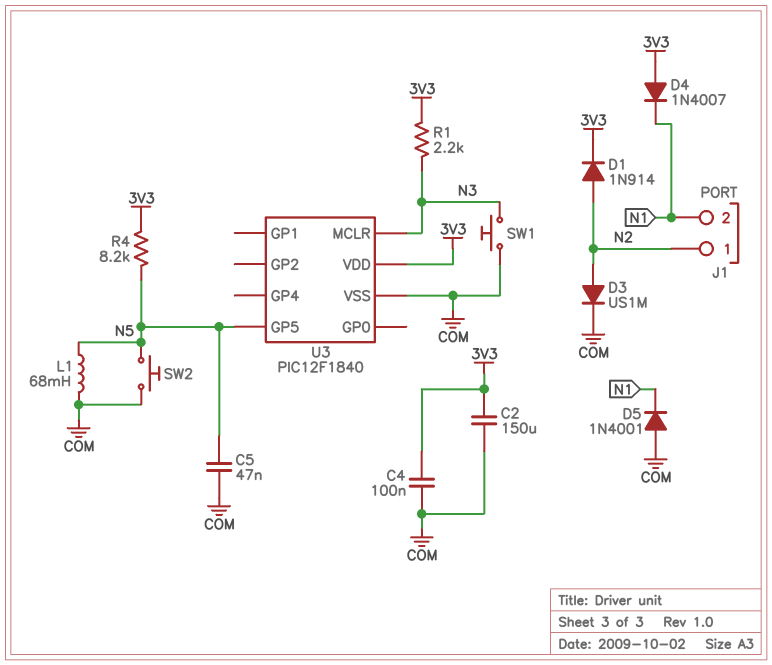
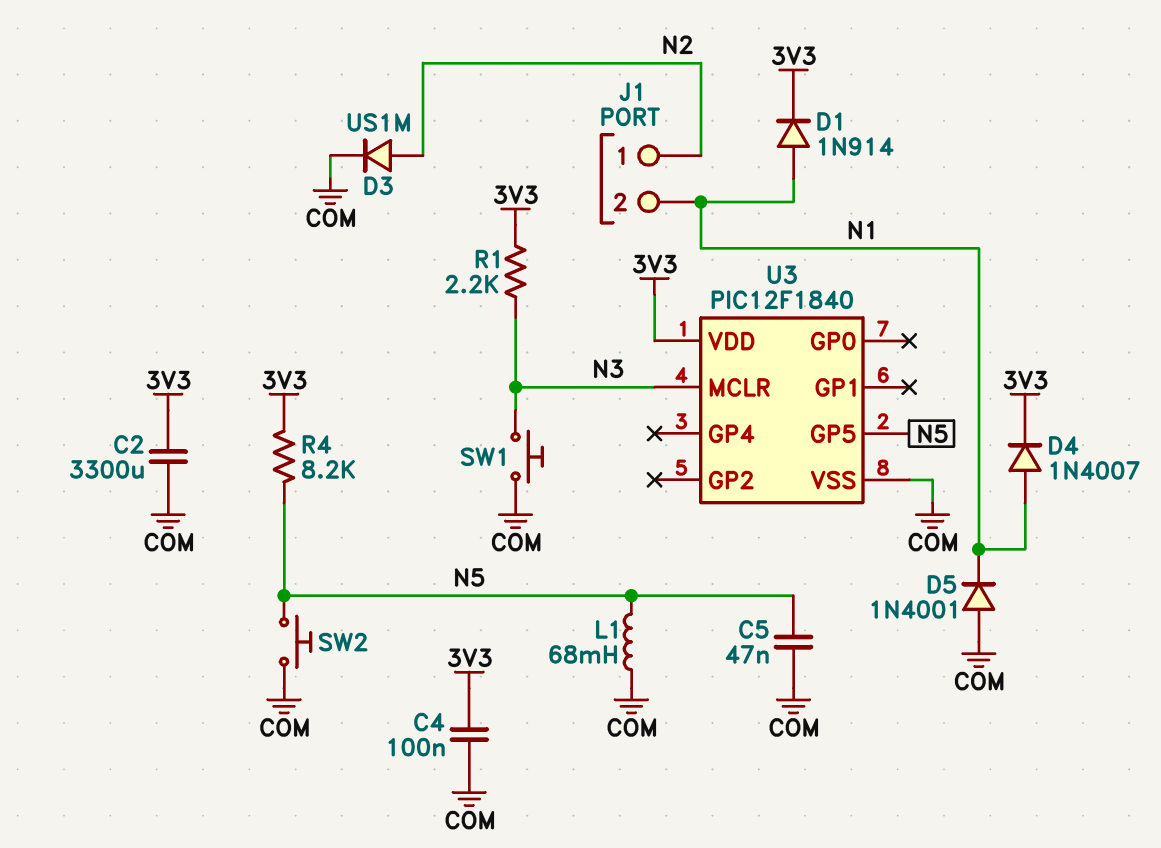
C2: 150uF (3V3, COM) -> 3300uF (3V3, COM)
D1: diode 1N914 (A N2, K 3V3) -> diode 1N914 (A N1, K 3V3)
D4: diode 1N4007 (A 3V3, K N1) -> diode 1N4007 (A N1, K 3V3)

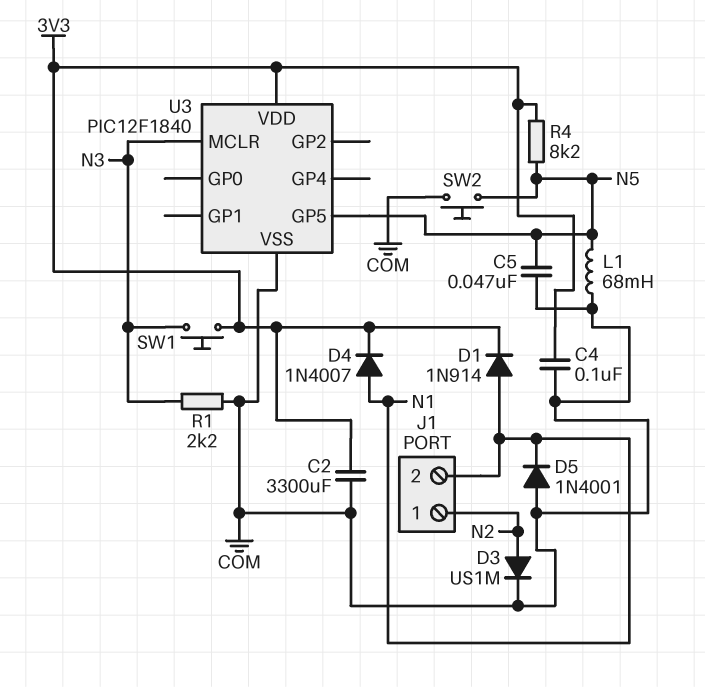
R1: 2.2k (3V3, N3) -> 2.2k (COM, N3)
SW1: button (COM, N3) -> button (3V3, N3)

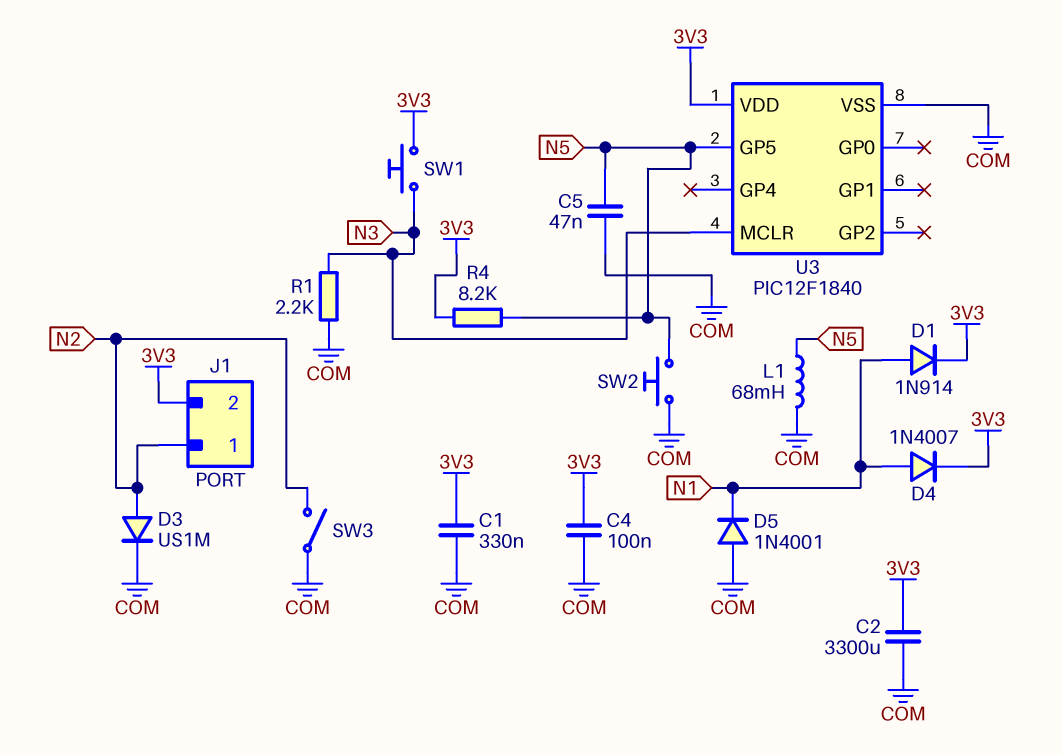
C1: none -> 330nF (3V3, COM)
J1 pin 2: N1 -> 3V3
SW3: none -> switch (COM, N2)

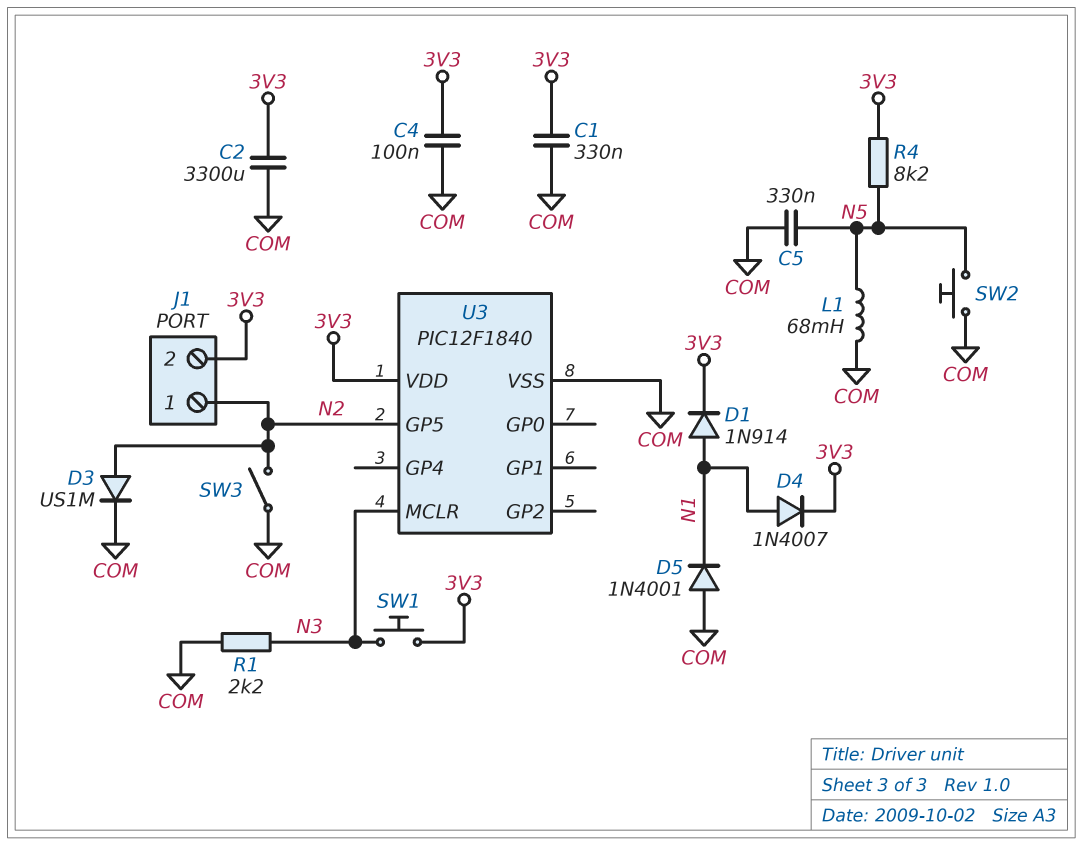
C5: 47nF (COM, N5) -> 330nF (COM, N5)
U3 pin GP5: N5 -> N2

